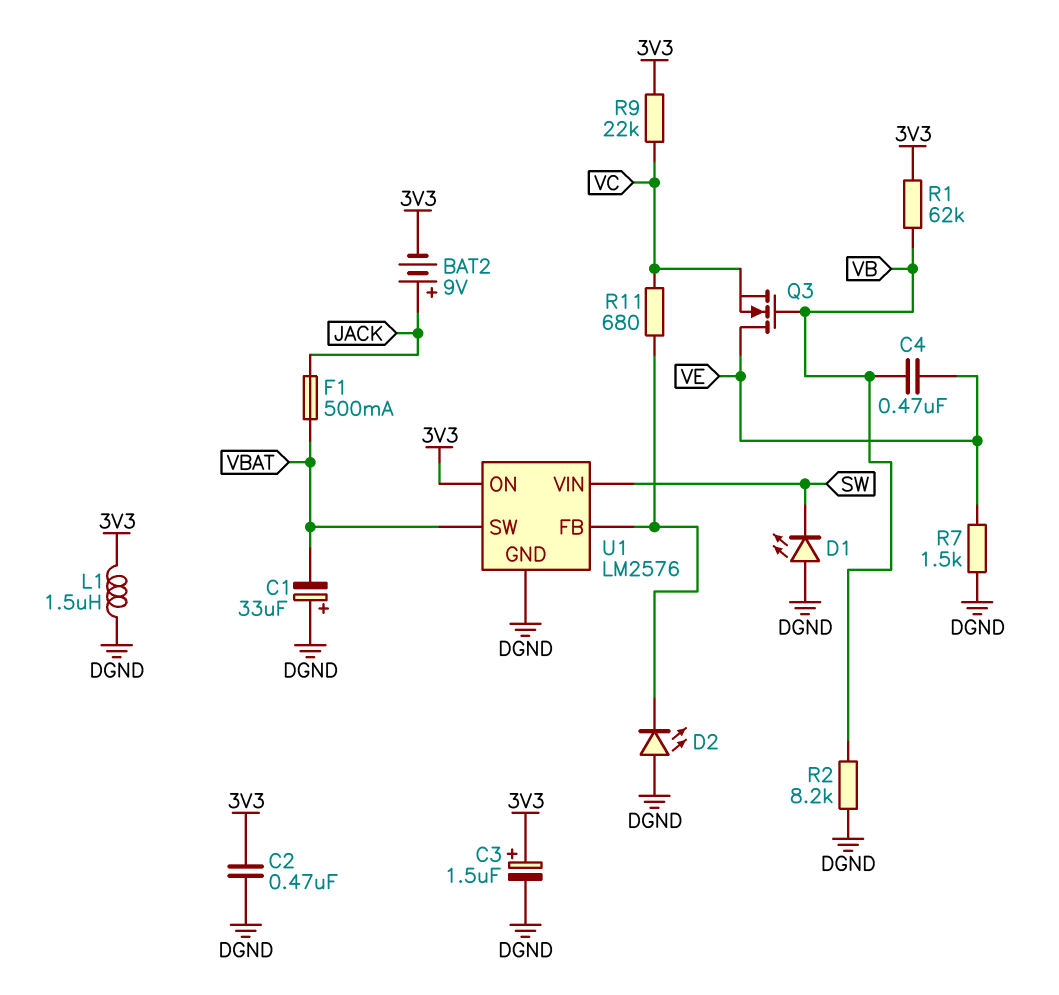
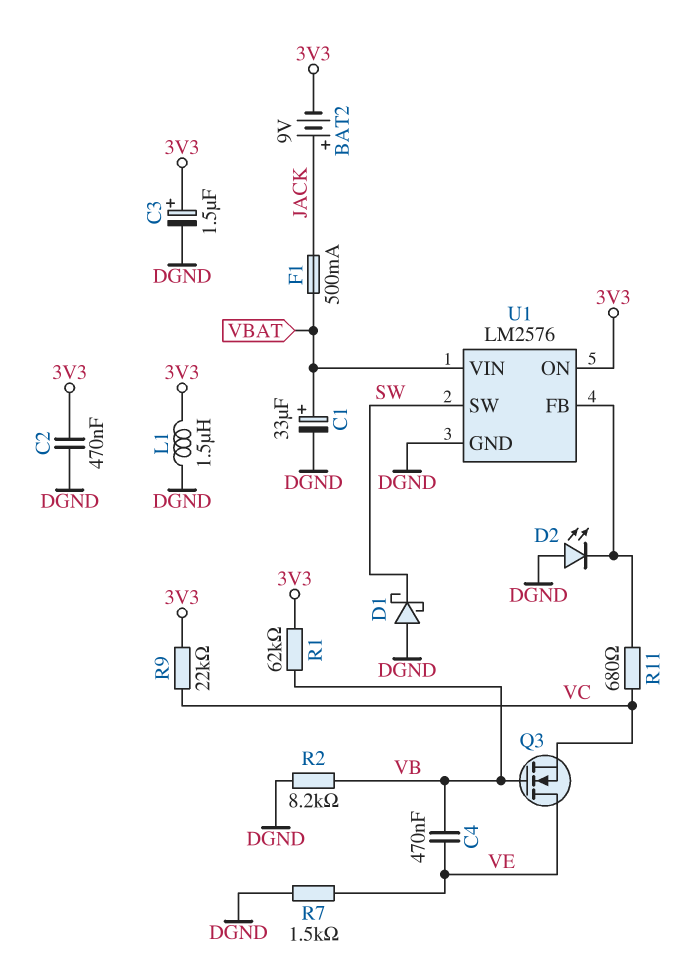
C1: 33uF (plus DGND, minus VBAT) -> 33uF (plus VBAT, minus DGND)
D1: LED (A DGND, K SW) -> schottky (A DGND, K SW)
U1 pin SW: VBAT -> SW
U1 pin VIN: SW -> VBAT

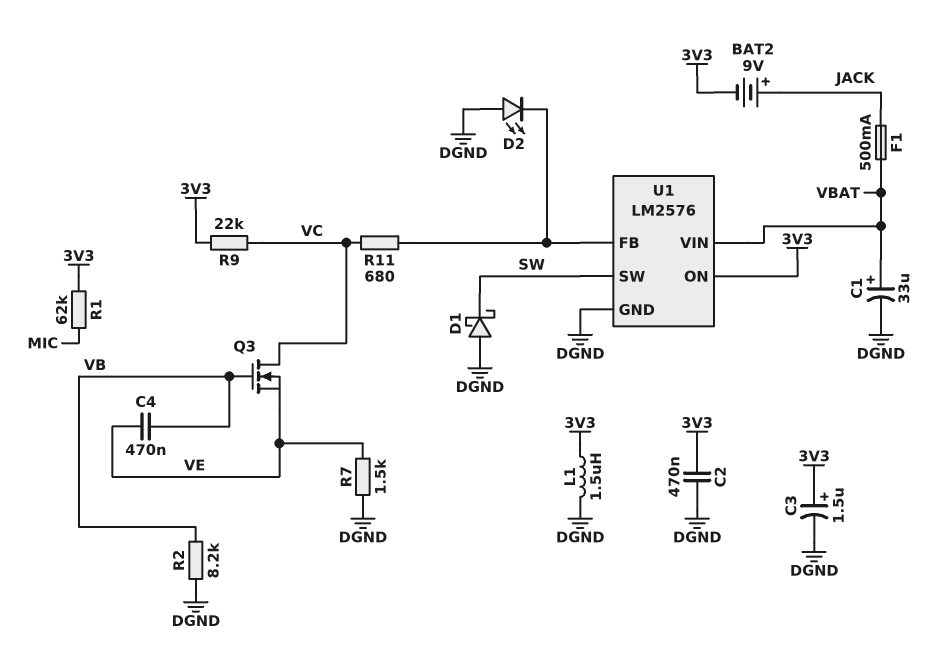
Q3: NMOS (G VB, D VE, S VC) -> NMOS (G VB, D VC, S VE)
R1: 62k (3V3, VB) -> 62k (3V3, MIC)

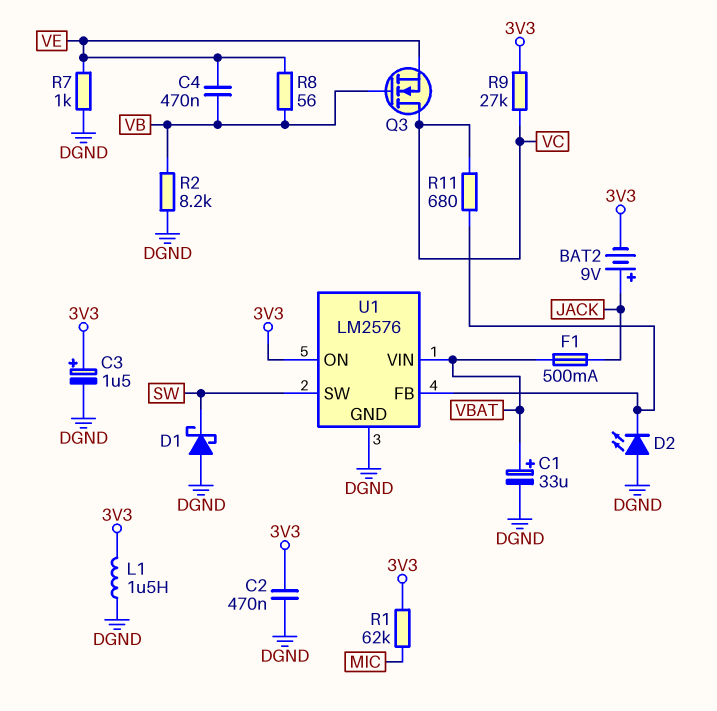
R7: 1.5k (DGND, VE) -> 1k (DGND, VE)
R8: none -> 56 (VB, VE)
R9: 22k (3V3, VC) -> 27k (3V3, VC)

